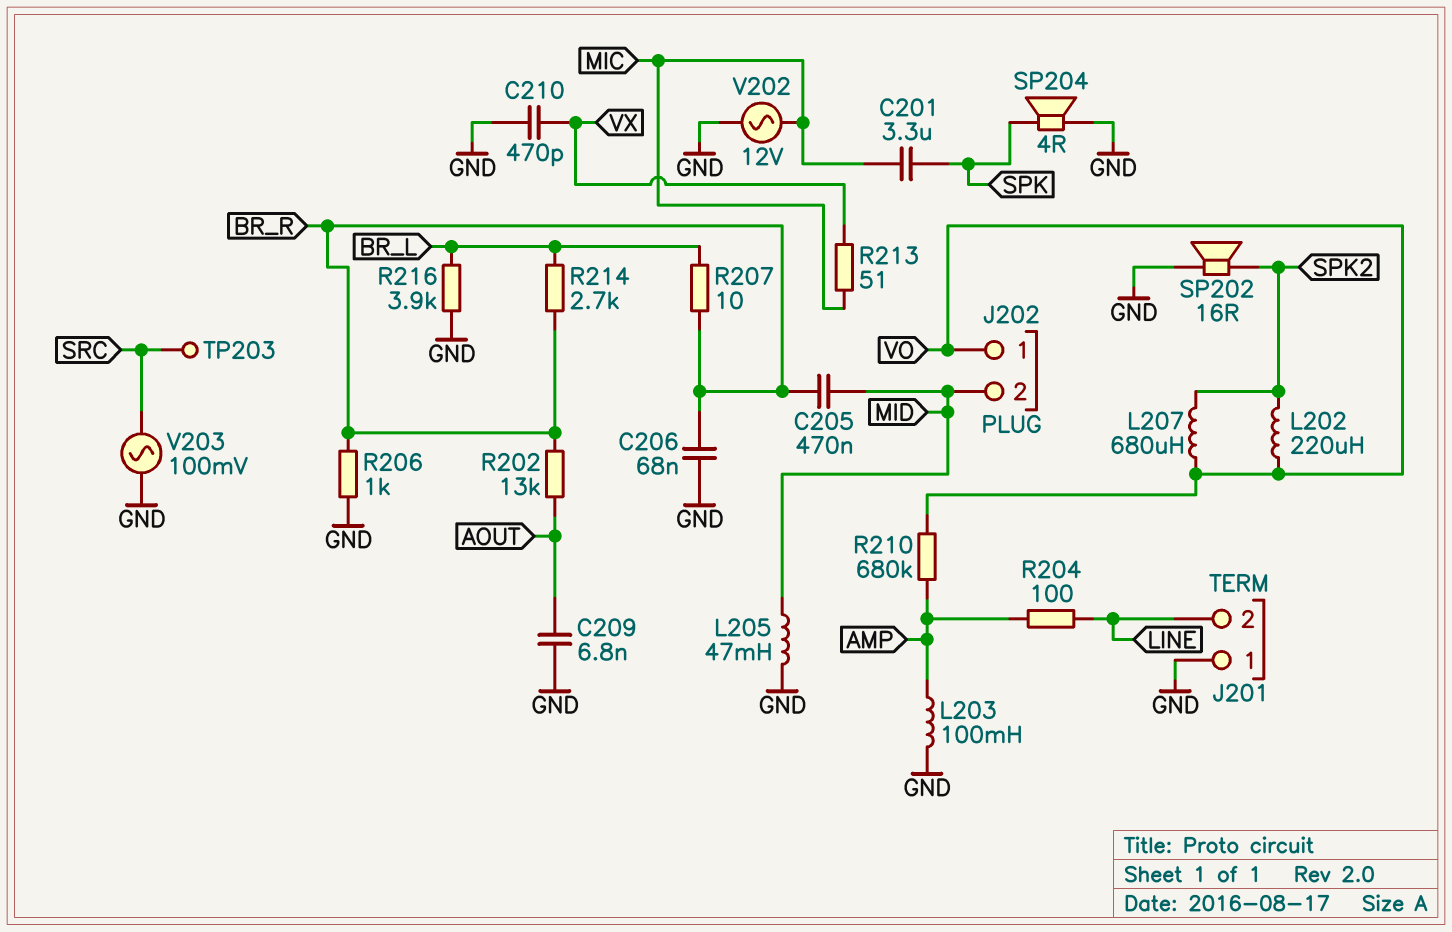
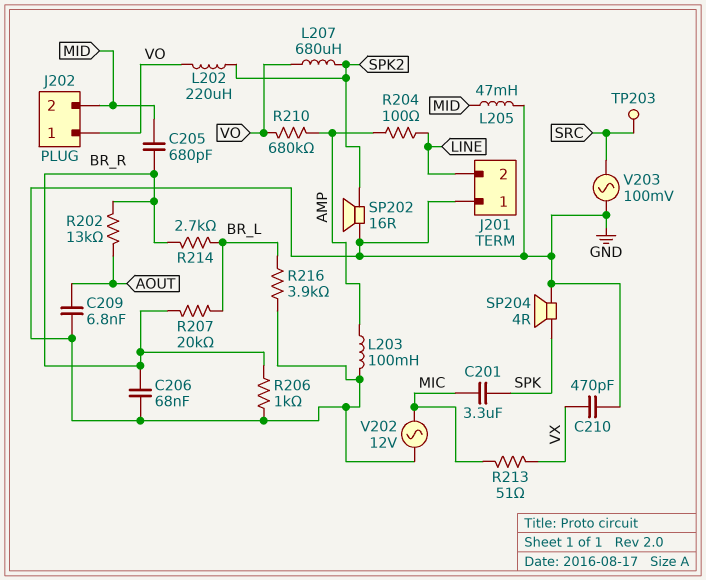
C205: 470nF (BR_R, MID) -> 680pF (BR_R, MID)
R207: 10 (BR_L, BR_R) -> 20k (BR_L, BR_R)

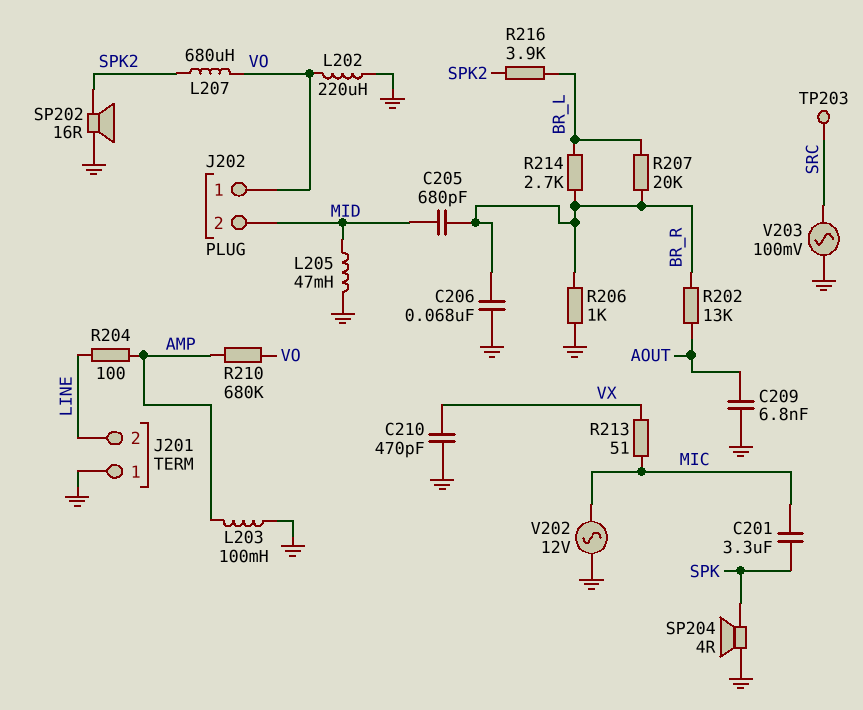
L202: 220uH (SPK2, VO) -> 220uH (GND, VO)
R216: 3.9k (BR_L, GND) -> 3.9k (BR_L, SPK2)

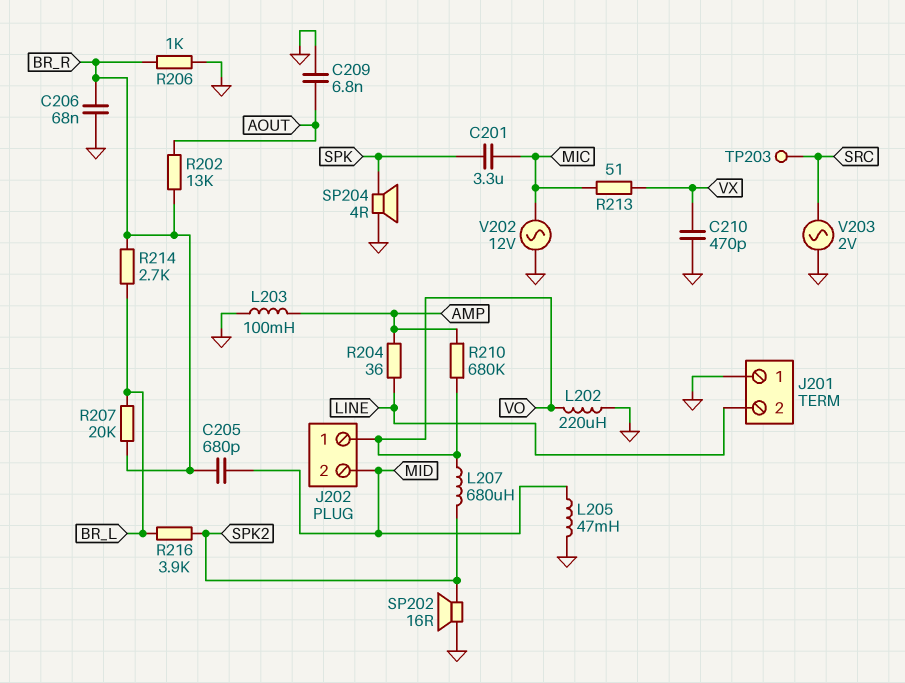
R204: 100 (AMP, LINE) -> 36 (AMP, LINE)
V203: AC 100mV (GND, SRC) -> AC 2V (GND, SRC)

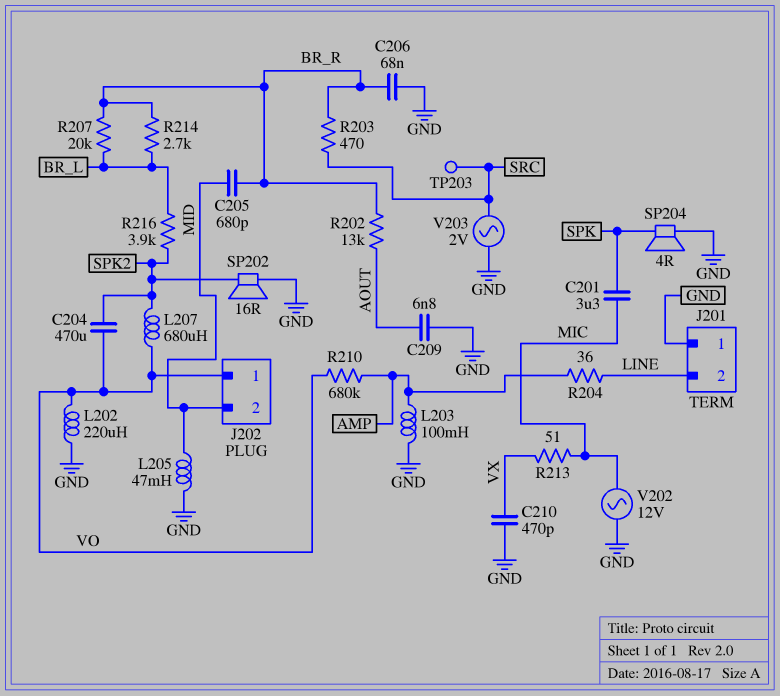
C204: none -> 470uF (SPK2, VO)
R203: none -> 470 (BR_R, SRC)
R206: 1k (BR_R, GND) -> none

